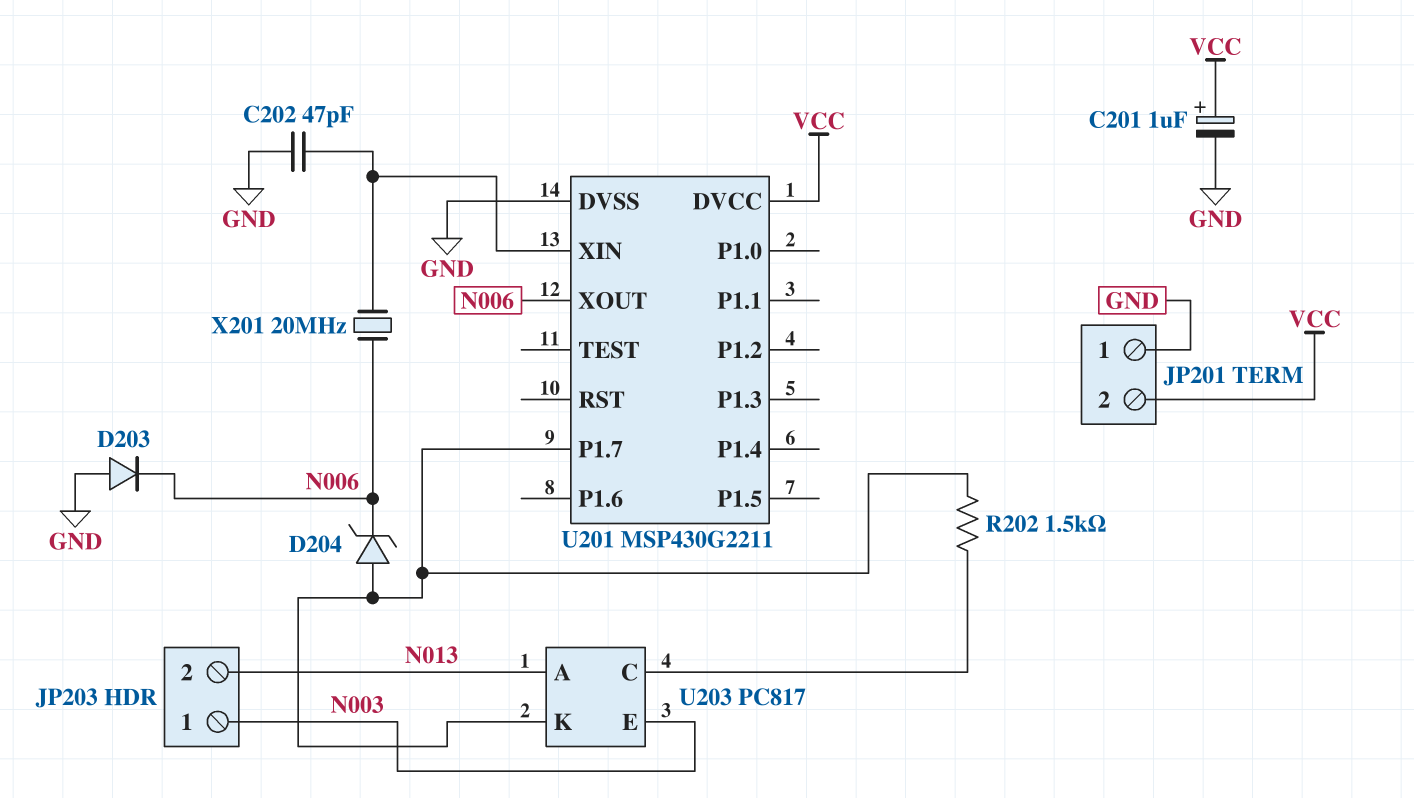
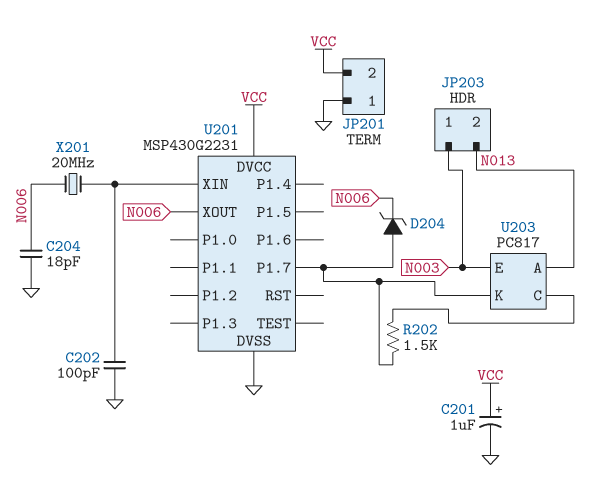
C202: 47pF (GND, U201/XIN) -> 100pF (GND, U201/XIN)
C204: none -> 18pF (GND, N006)
D203: diode (A GND, K N006) -> none
U201: MSP430G2211 -> MSP430G2231

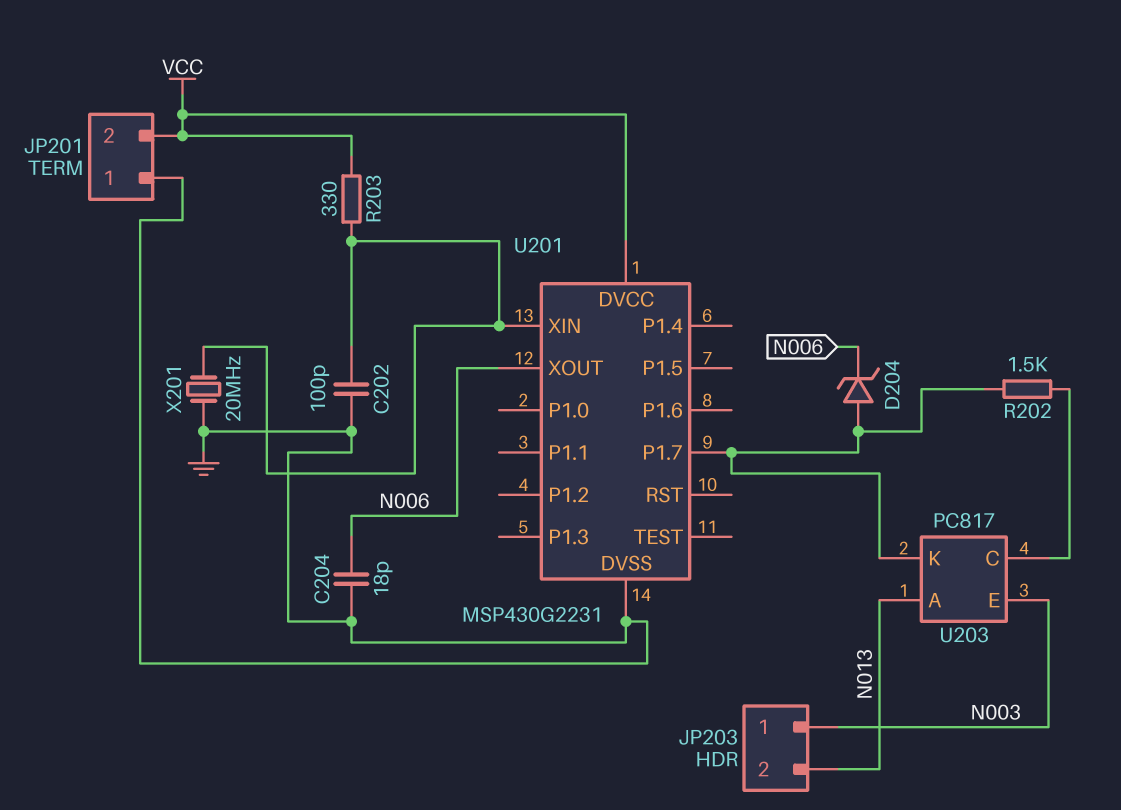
C201: 1uF (plus VCC, minus GND) -> none
R203: none -> 330 (U201/XIN, VCC)
X201: 20MHz (N006, U201/XIN) -> 20MHz (GND, U201/XIN)

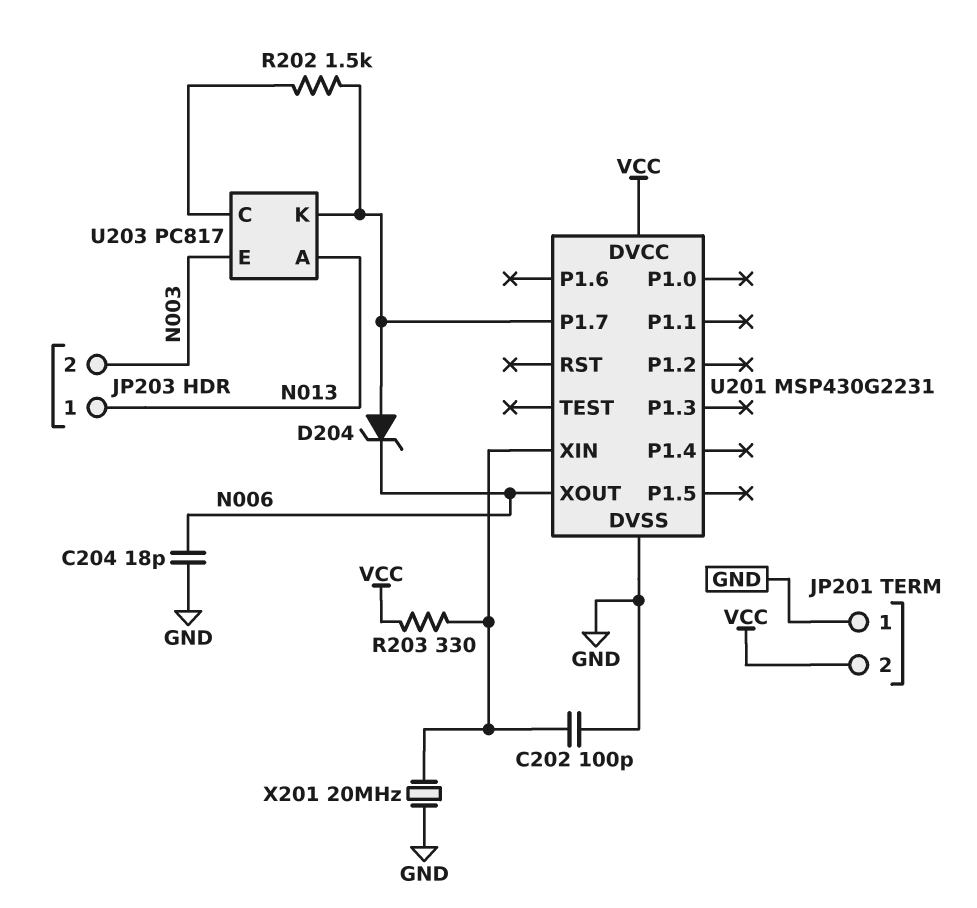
JP203 pin 1: N003 -> N013
JP203 pin 2: N013 -> N003

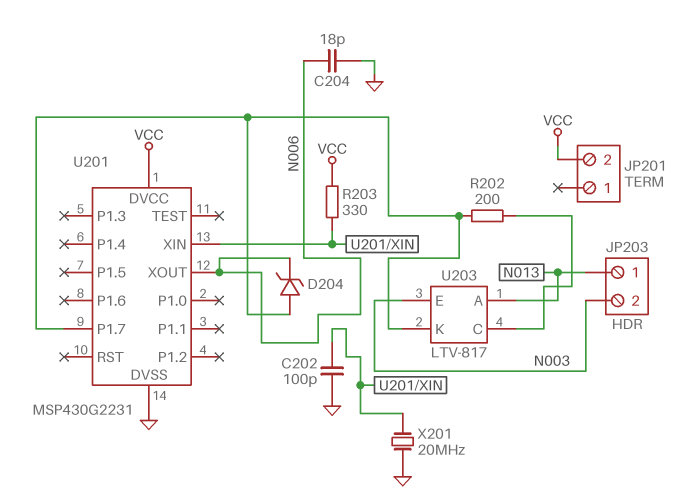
JP201 pin 1: GND -> none
R202: 1.5k (U201/P1.7, U203/C) -> 200 (U201/P1.7, U203/C)
U203: PC817 -> LTV-817

